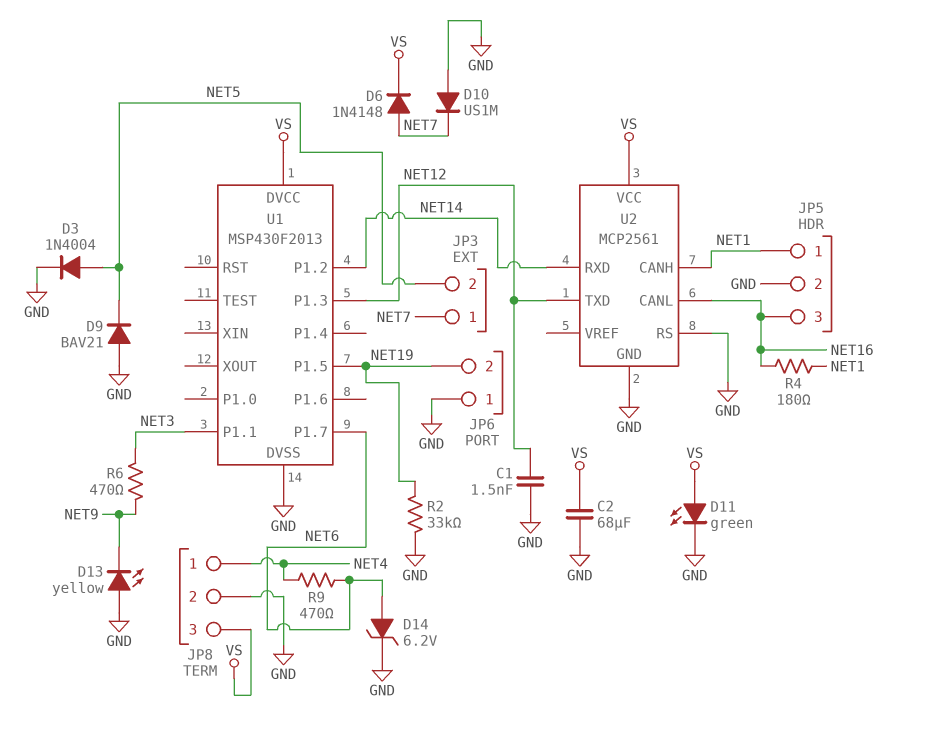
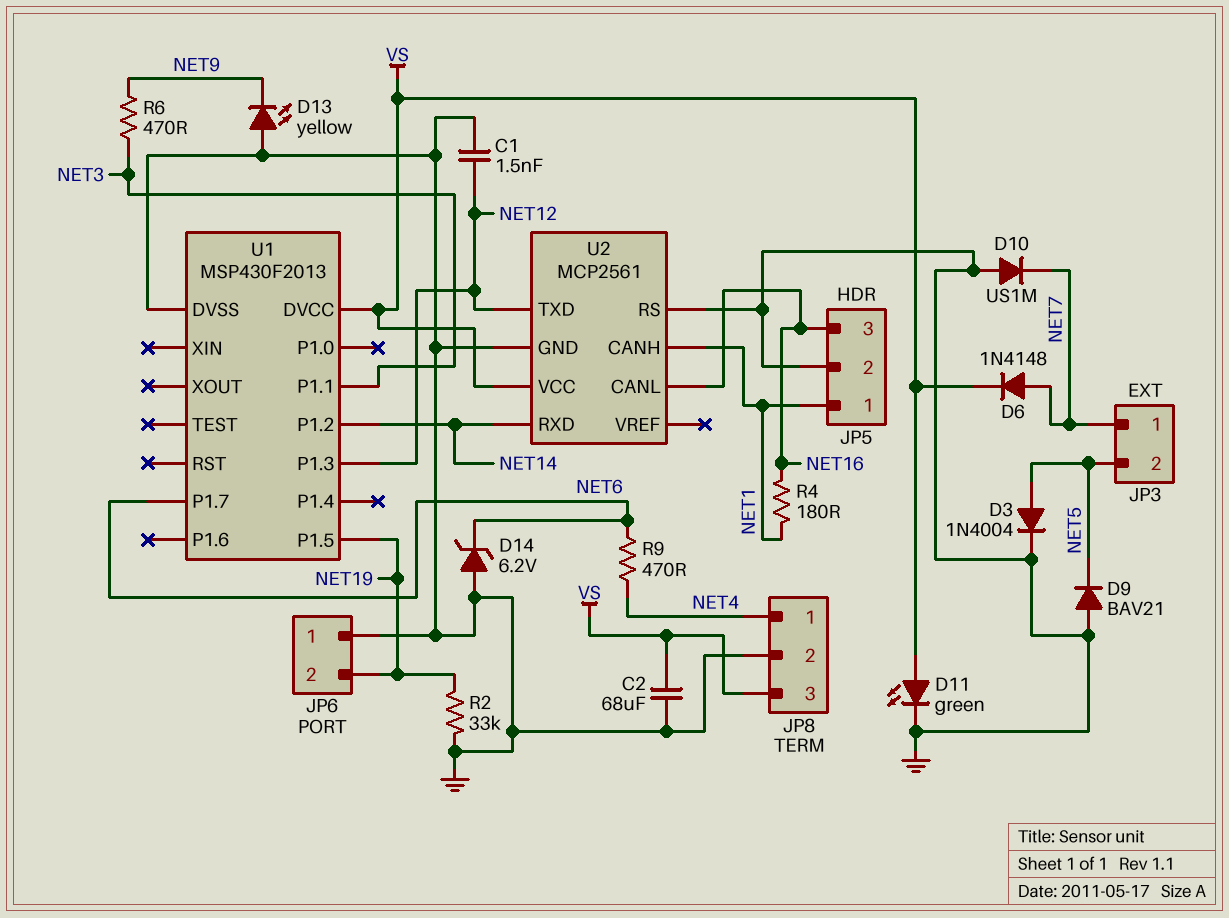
D14: zener 6.2V (A NET6, K GND) -> zener 6.2V (A GND, K NET6)

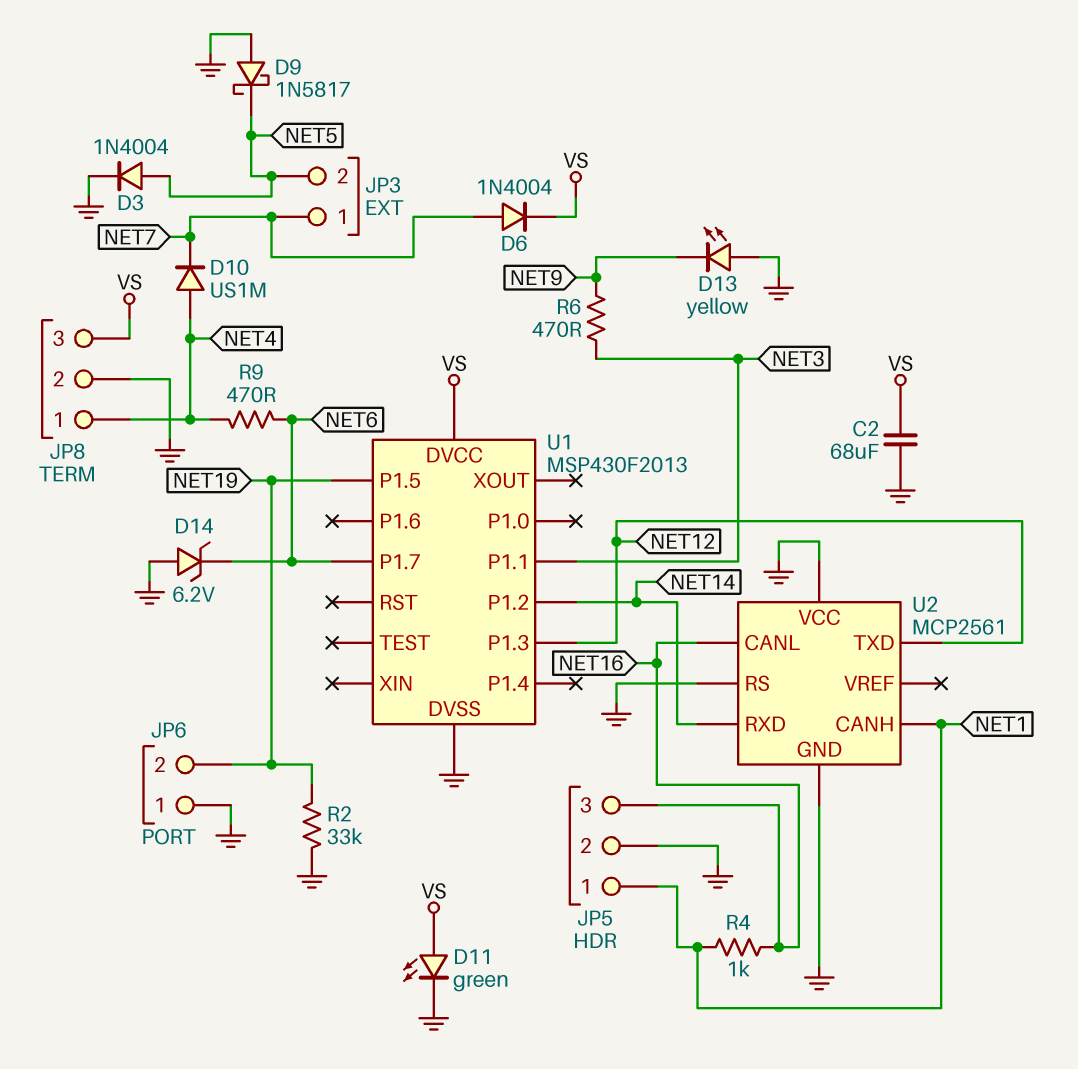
C1: 1.5nF (GND, NET12) -> none
D6: diode 1N4148 (A NET7, K VS) -> diode 1N4004 (A NET7, K VS)
D9: diode BAV21 (A GND, K NET5) -> schottky 1N5817 (A GND, K NET5)
D10: diode US1M (A GND, K NET7) -> diode US1M (A NET4, K NET7)
R4: 180 (NET1, NET16) -> 1k (NET1, NET16)
U2 pin VCC: VS -> GND

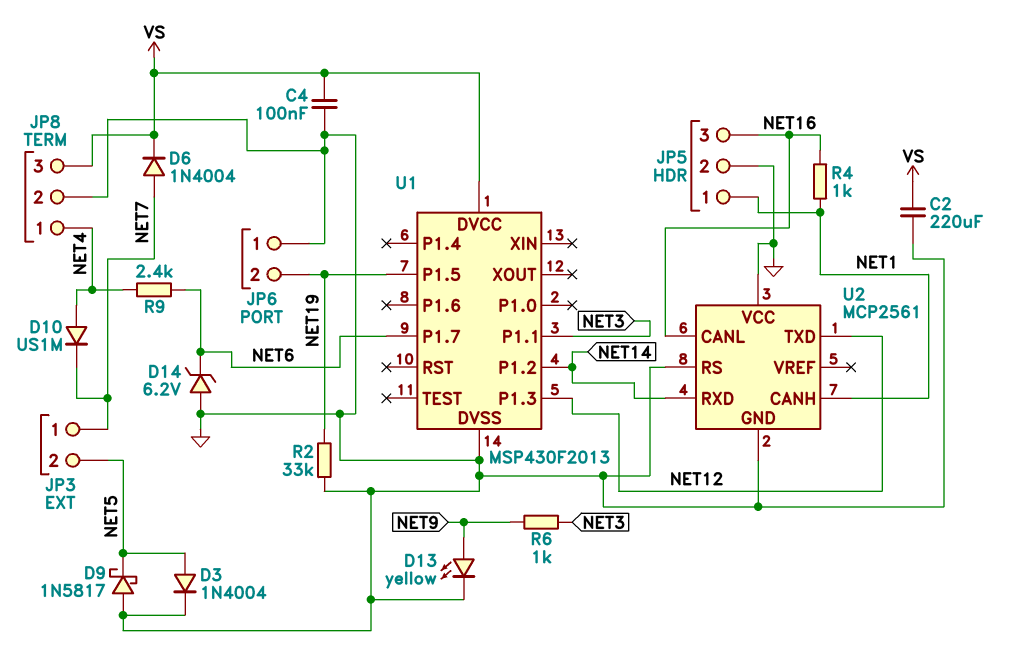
C2: 68uF (GND, VS) -> 220uF (GND, VS)
C4: none -> 100nF (GND, VS)
D11: LED green (A VS, K GND) -> none
D13: LED yellow (A GND, K NET9) -> LED yellow (A NET9, K GND)
R6: 470 (NET3, NET9) -> 1k (NET3, NET9)
R9: 470 (NET4, NET6) -> 2.4k (NET4, NET6)

